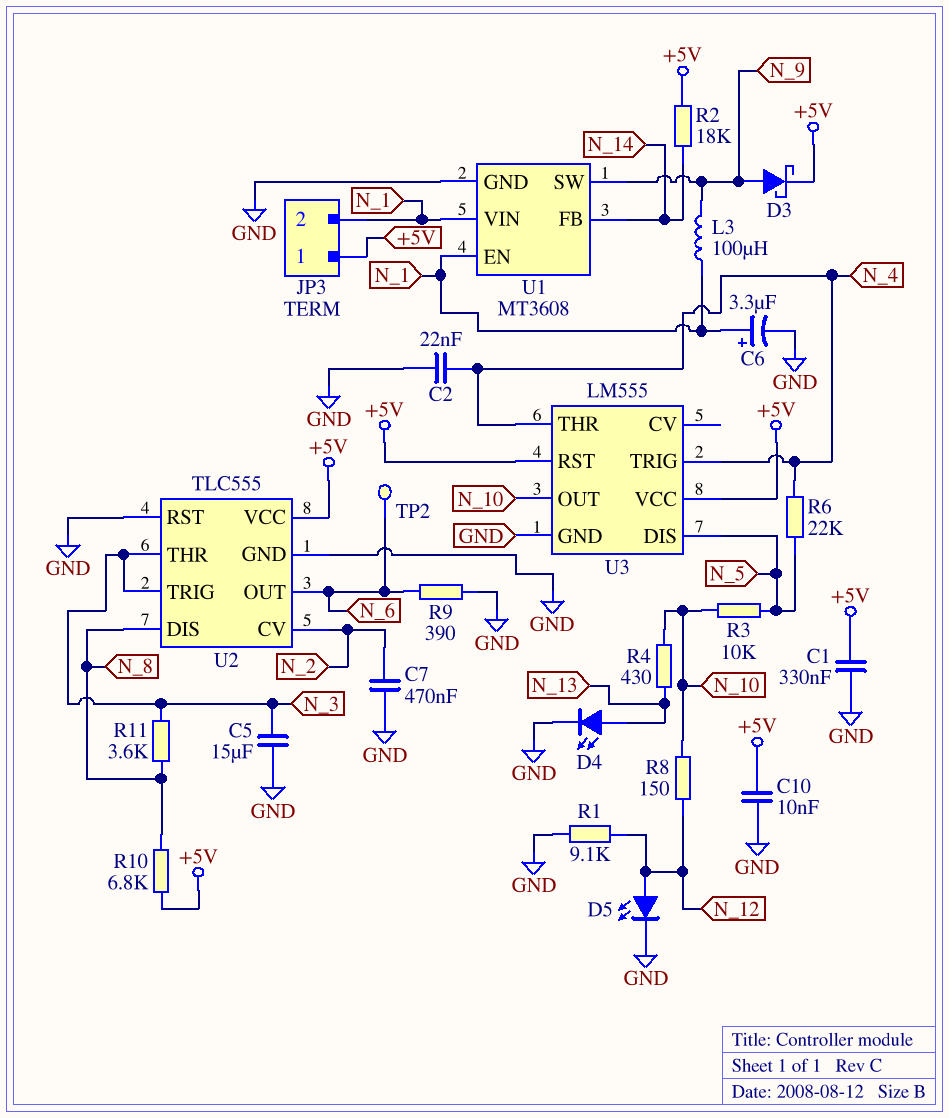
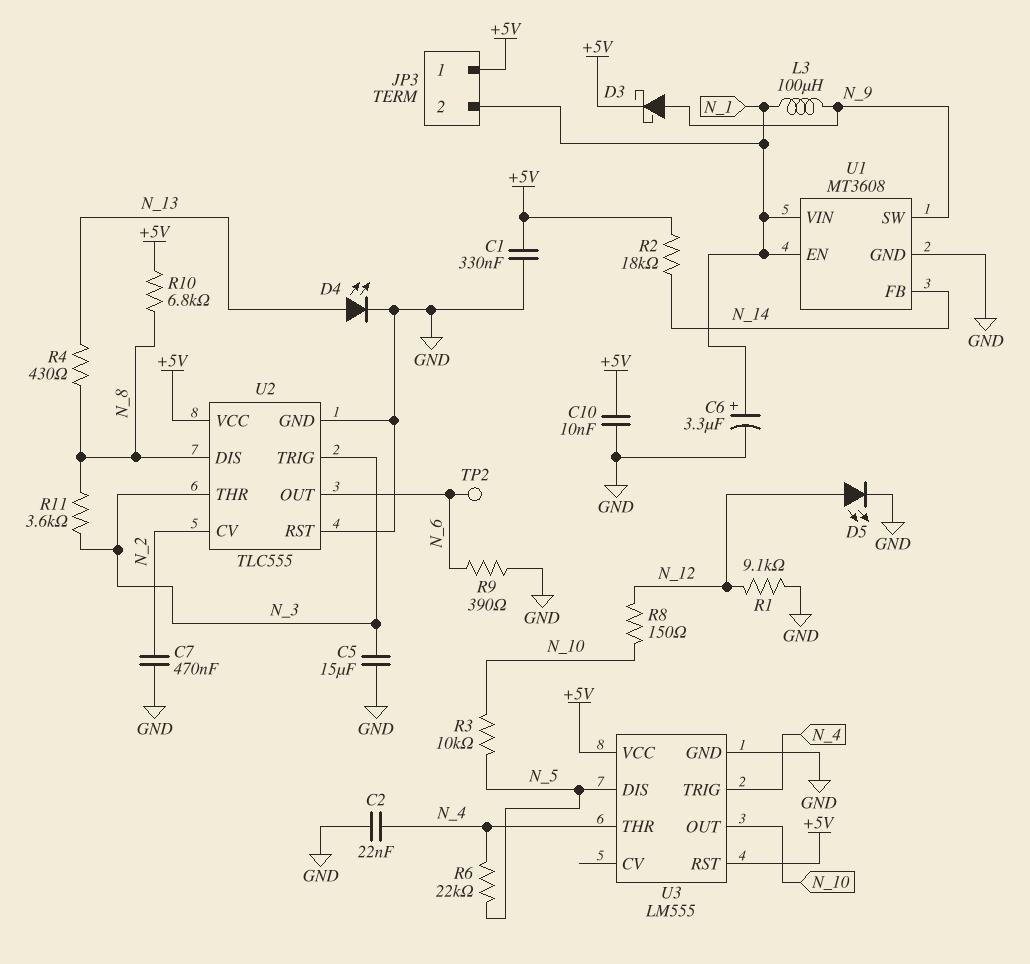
R4: 430 (N_10, N_13) -> 430 (N_8, N_13)

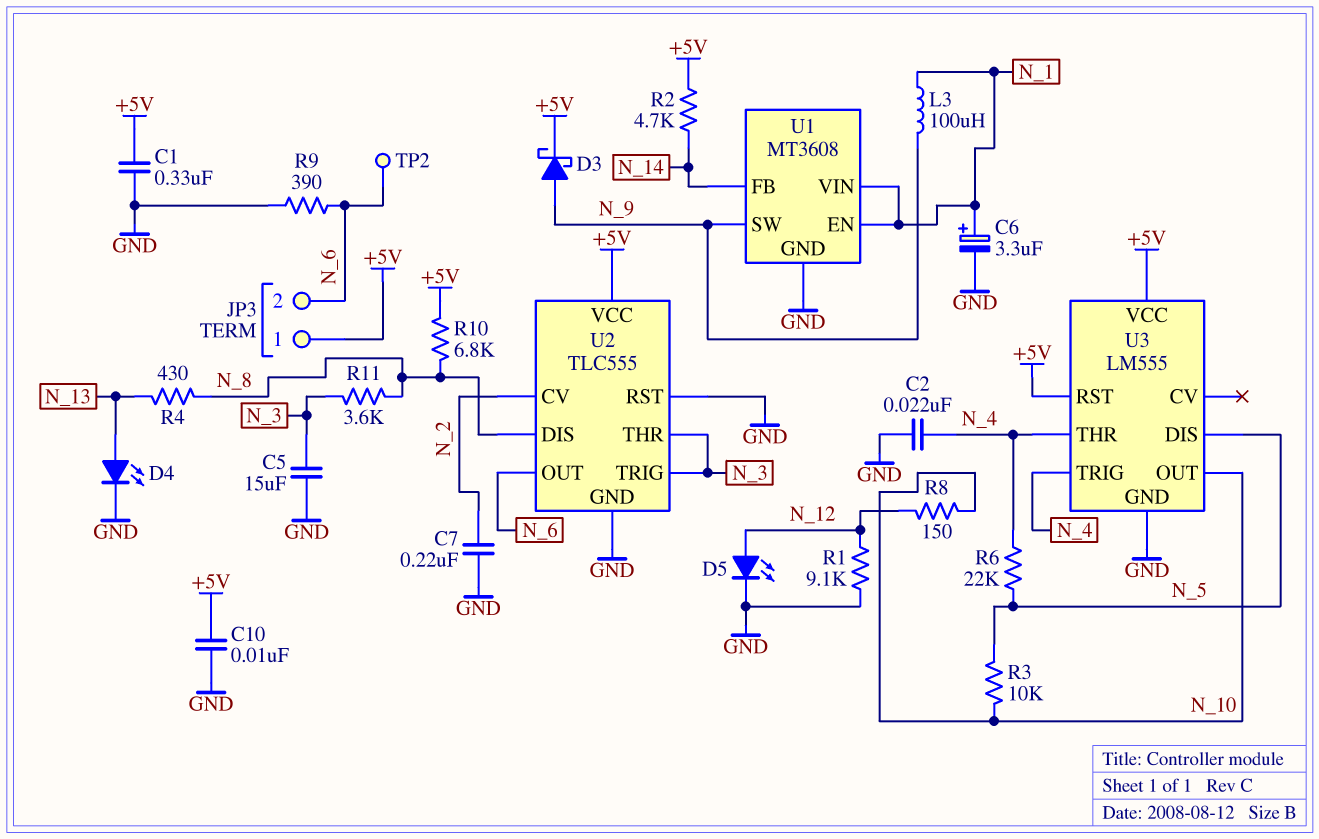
C7: 470nF (GND, N_2) -> 220nF (GND, N_2)
JP3 pin 2: N_1 -> N_6
R2: 18k (+5V, N_14) -> 4.7k (+5V, N_14)

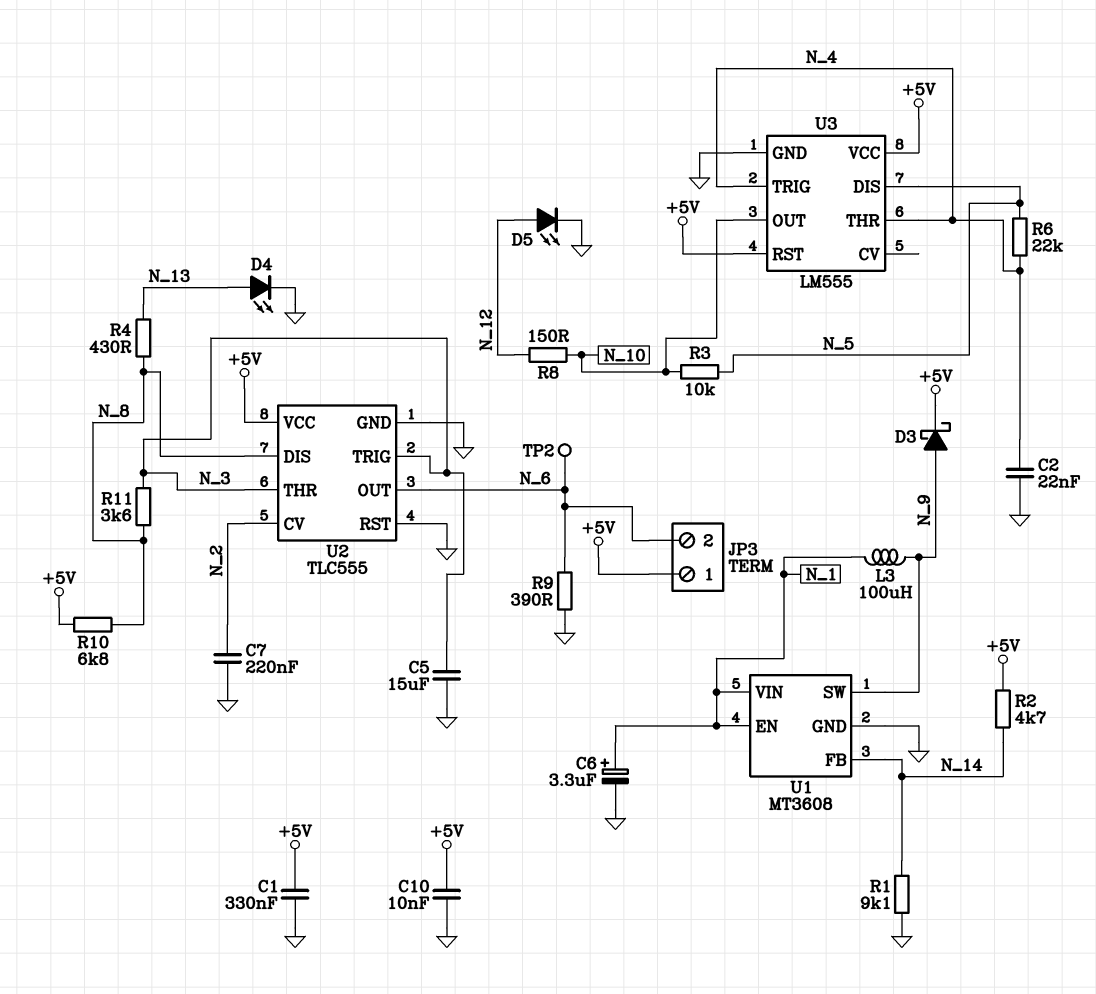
R1: 9.1k (GND, N_12) -> 9.1k (GND, N_14)

